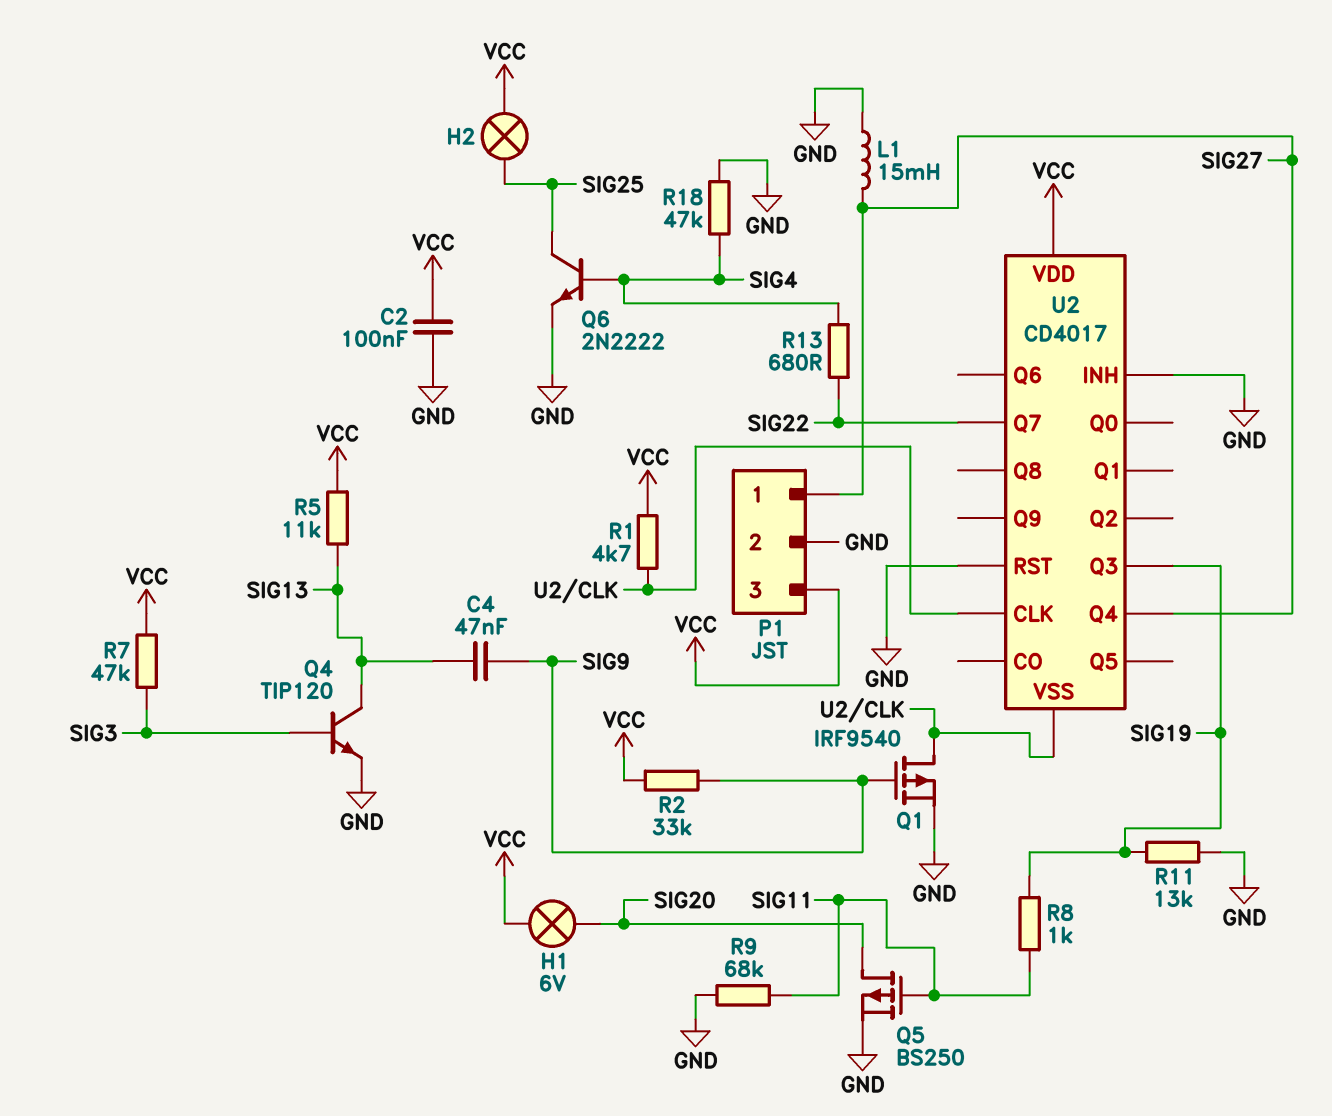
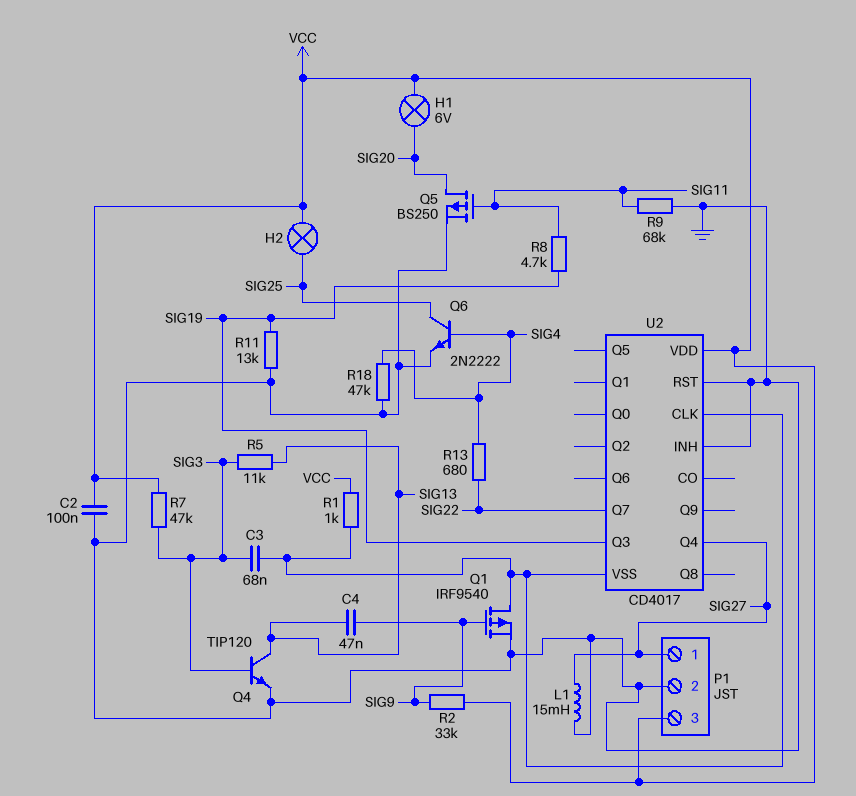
C3: none -> 68nF (SIG3, U2/CLK)
R1: 4.7k (U2/CLK, VCC) -> 1k (U2/CLK, VCC)
R5: 11k (SIG13, VCC) -> 11k (SIG3, SIG13)
R8: 1k (SIG11, SIG19) -> 4.7k (SIG11, SIG19)

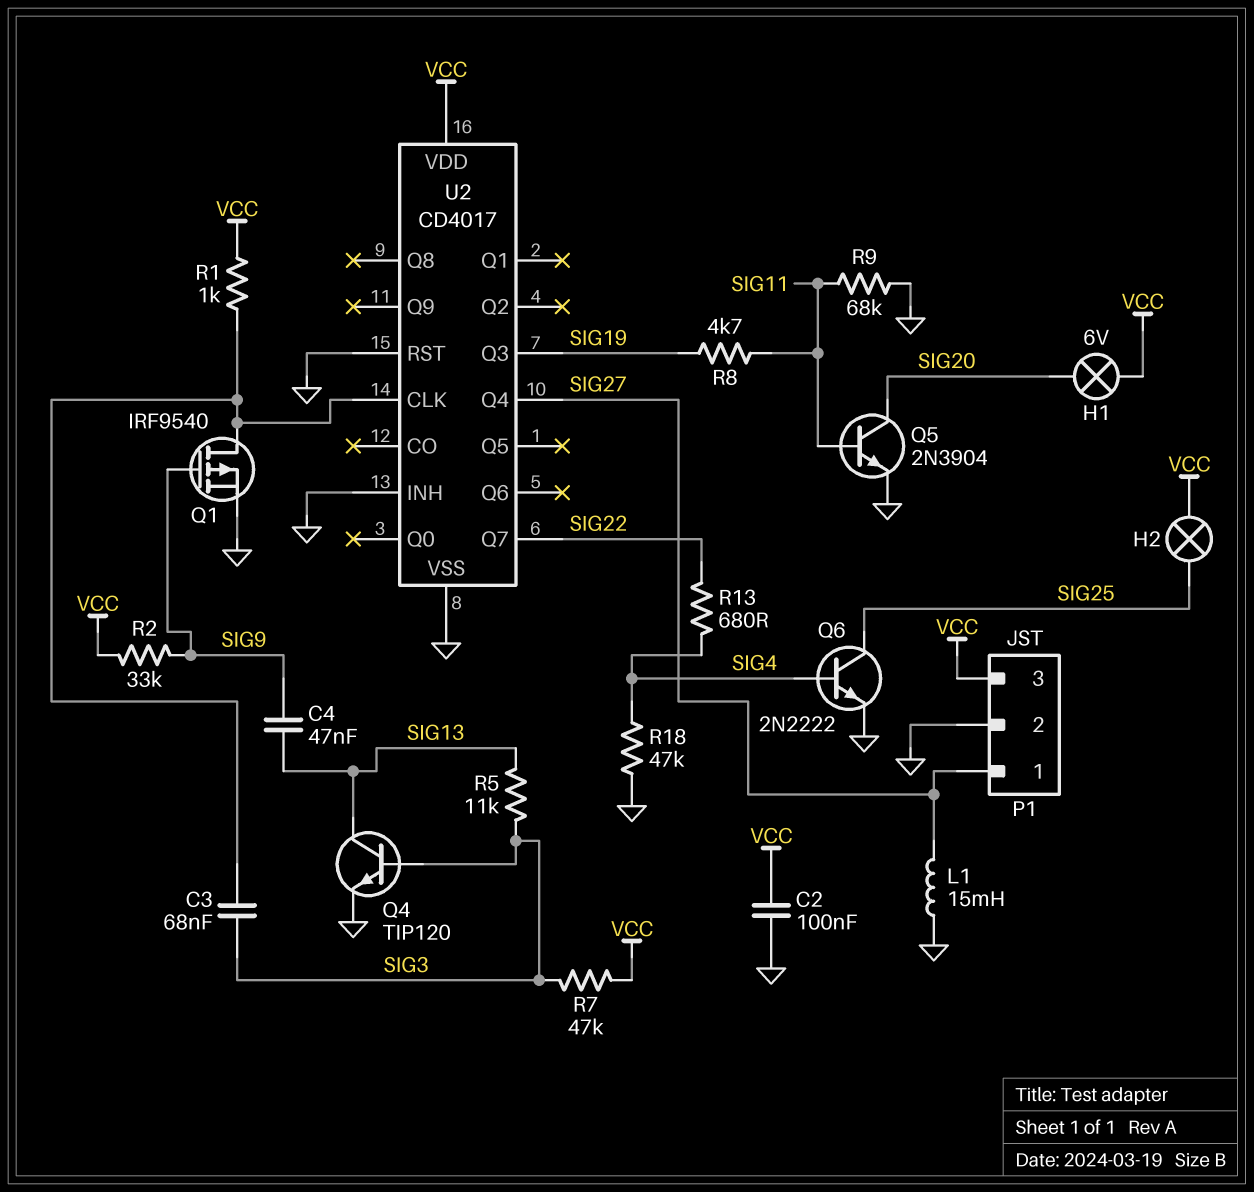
Q5: PMOS BS250 (G SIG11, D SIG20, S GND) -> NPN 2N3904 (B SIG11, C SIG20, E GND)
R11: 13k (GND, SIG19) -> none
U2 pin VSS: U2/CLK -> GND

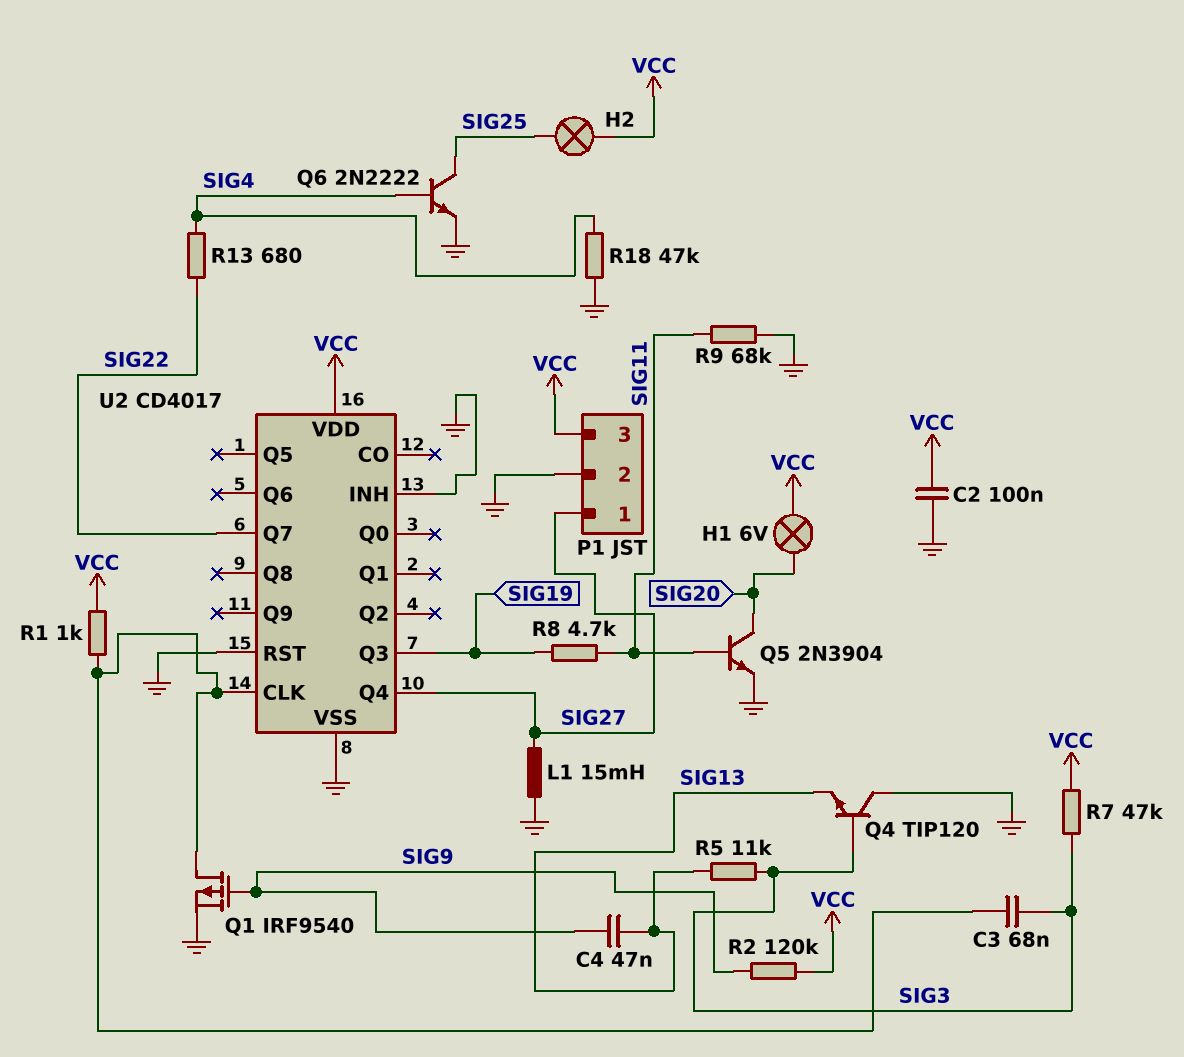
Q4: NPN TIP120 (B SIG3, C SIG13, E GND) -> NPN TIP120 (B SIG3, C GND, E SIG13)
R2: 33k (SIG9, VCC) -> 120k (SIG9, VCC)

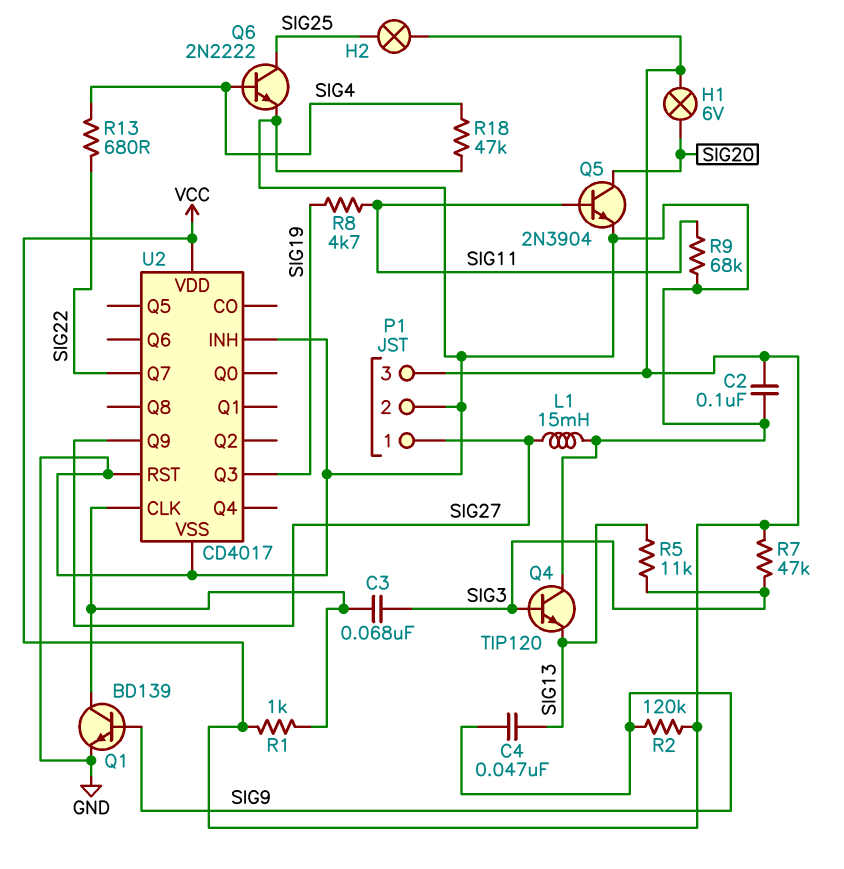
Q1: PMOS IRF9540 (G SIG9, D U2/CLK, S GND) -> NPN BD139 (B SIG9, C U2/CLK, E GND)
U2 pin Q4: SIG27 -> none
U2 pin Q9: none -> SIG27

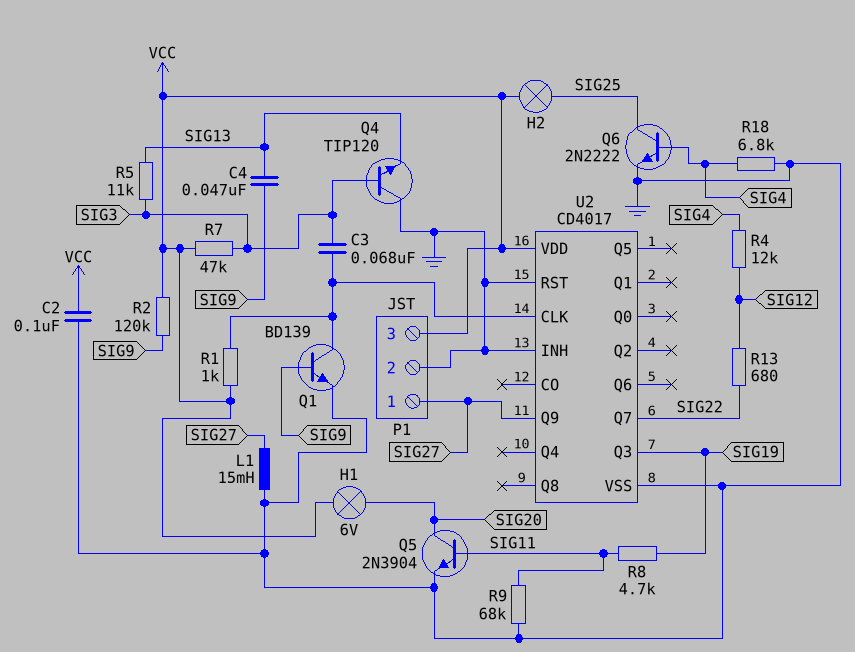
R4: none -> 12k (SIG4, SIG12)
R13: 680 (SIG4, SIG22) -> 680 (SIG12, SIG22)
R18: 47k (GND, SIG4) -> 6.8k (GND, SIG4)

